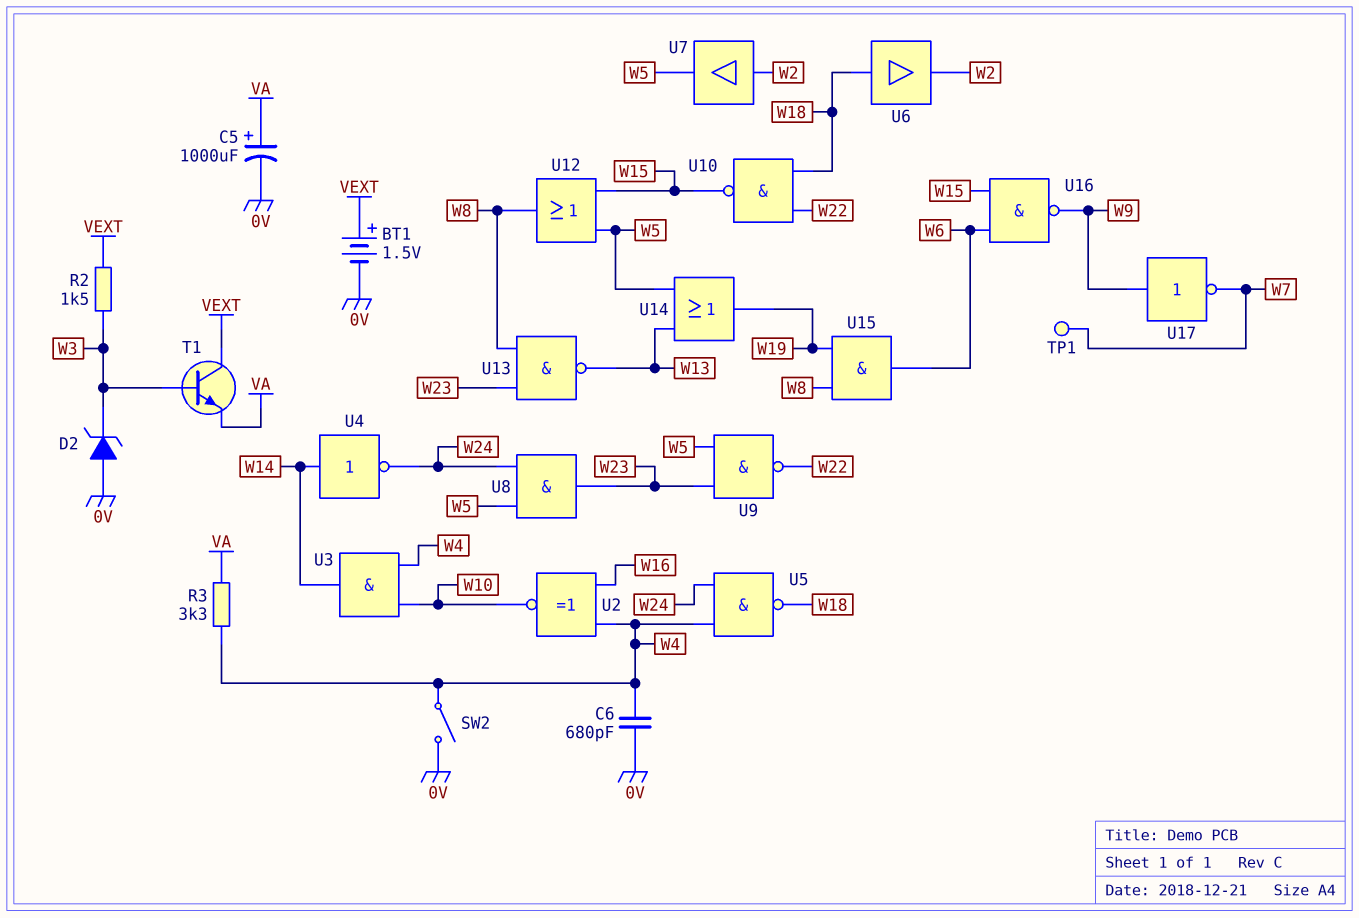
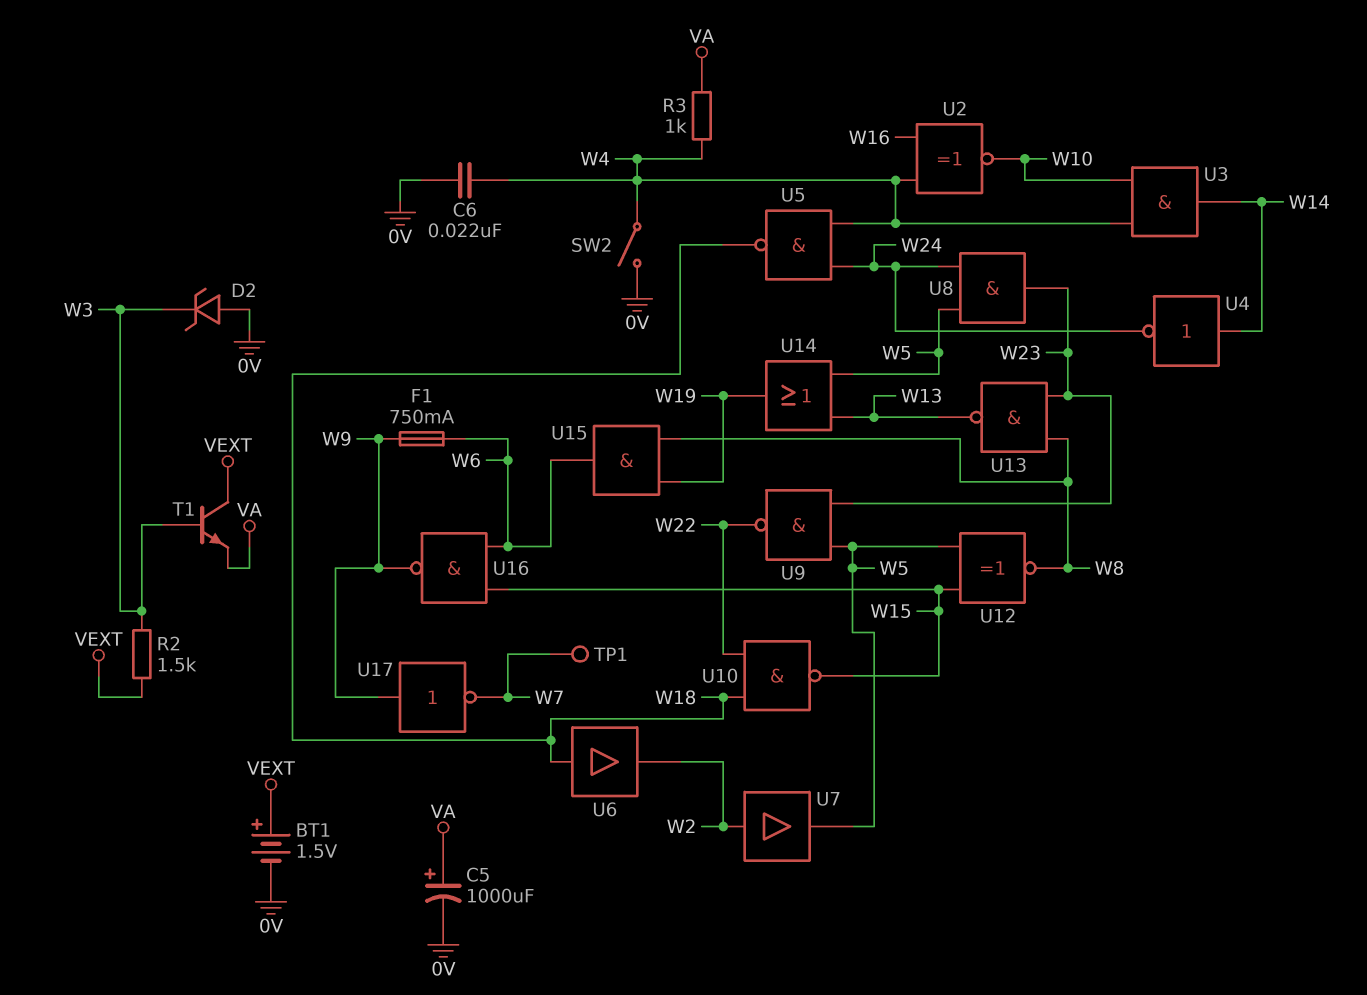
C6: 680pF (0V, W4) -> 22nF (0V, W4)
F1: none -> 750mA (W6, W9)
R3: 3.3k (VA, W4) -> 1k (VA, W4)
U12: OR (in W5, in W15, out W8) -> XNOR (in W5, in W15, out W8)

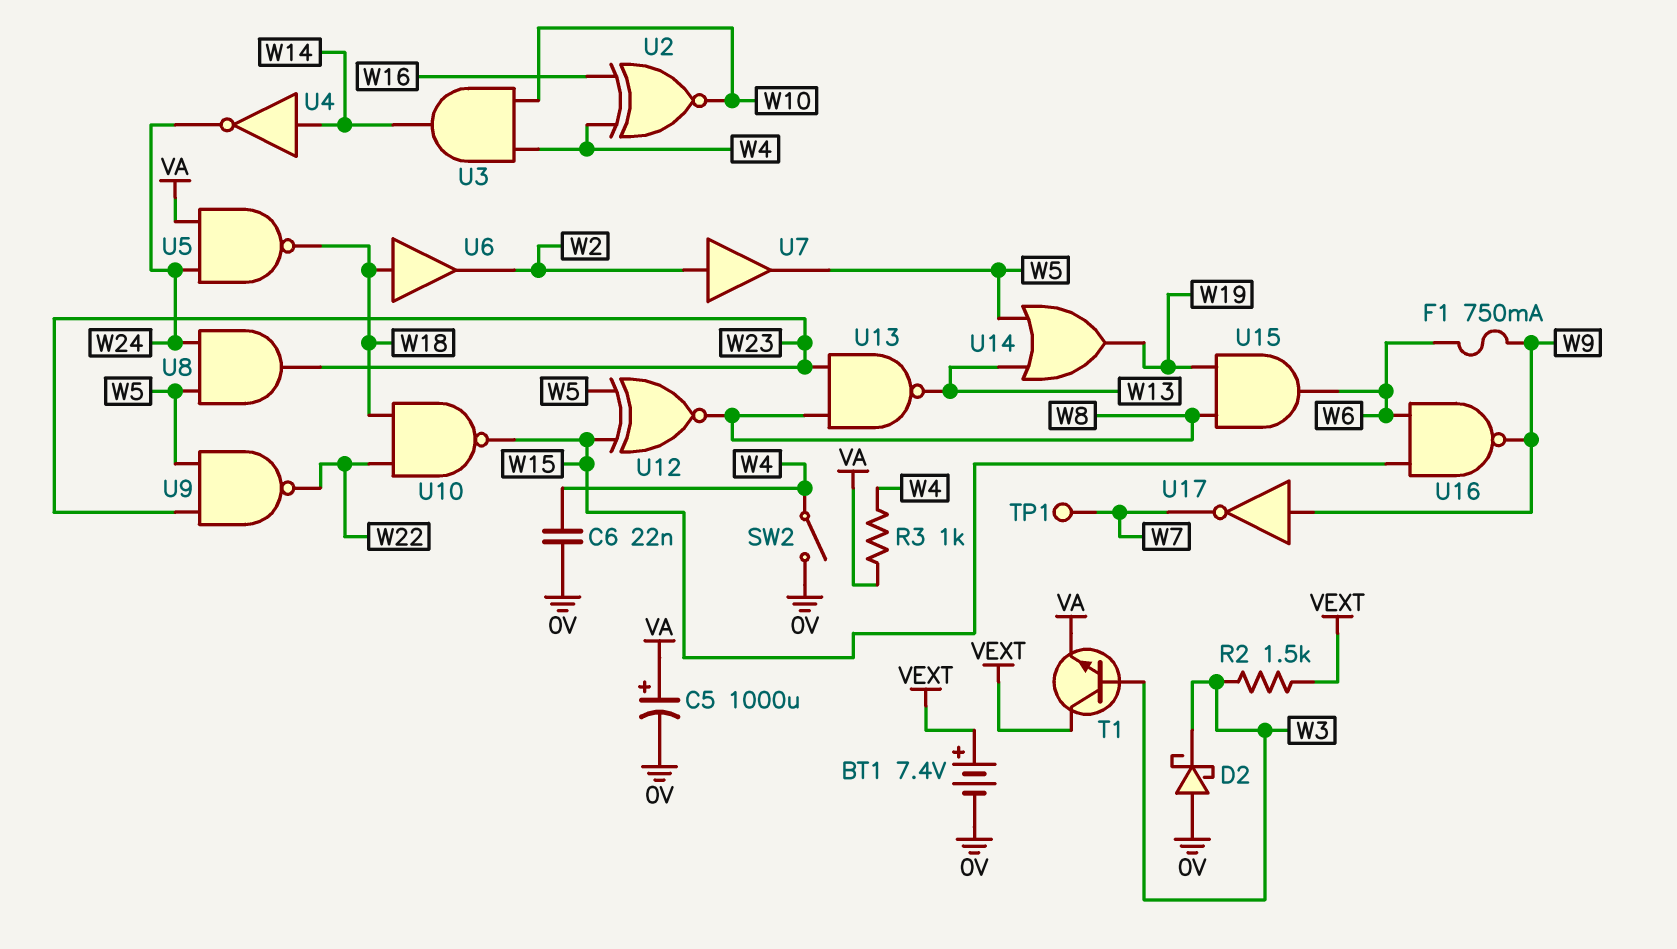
BT1: 1.5V (plus VEXT, minus 0V) -> 7.4V (plus VEXT, minus 0V)
D2: zener (A 0V, K W3) -> schottky (A 0V, K W3)
U5: NAND (in W4, in W24, out W18) -> NAND (in VA, in W24, out W18)

